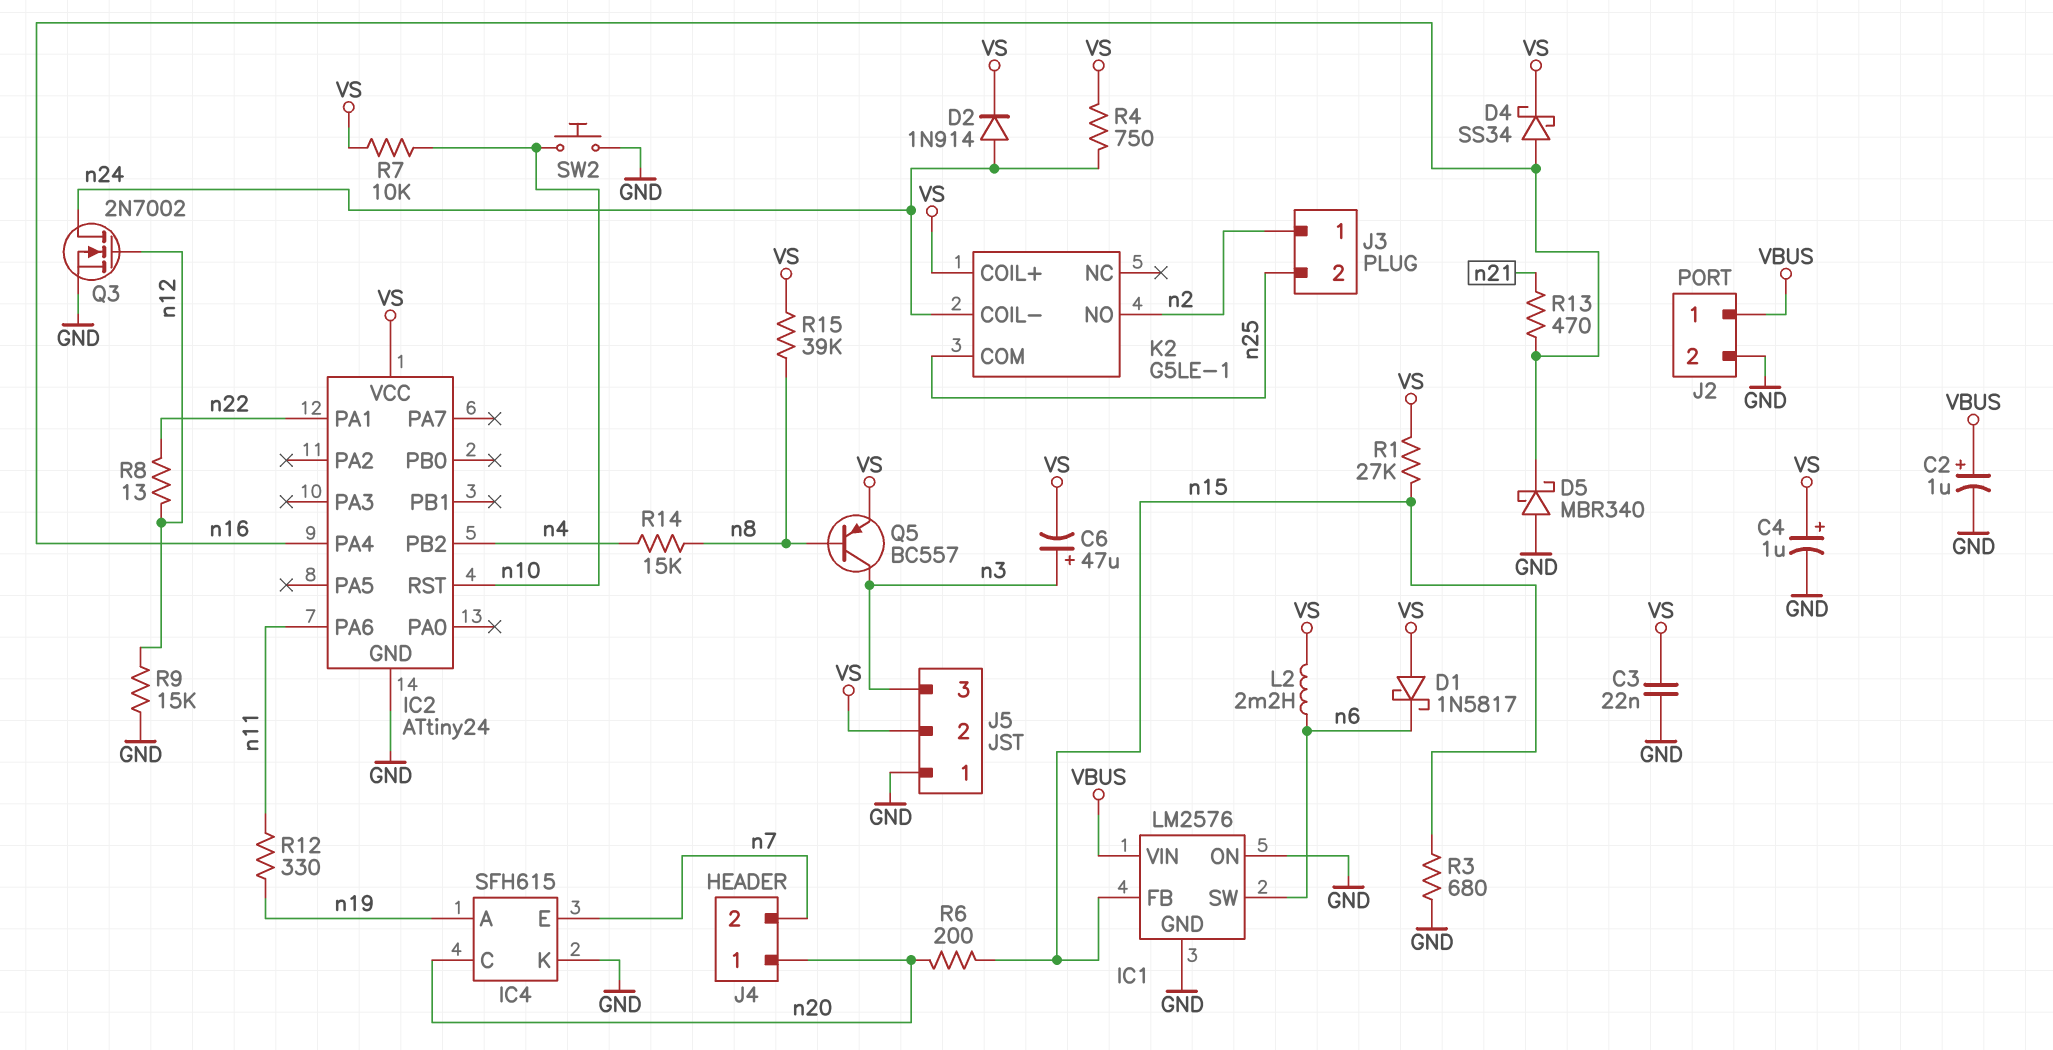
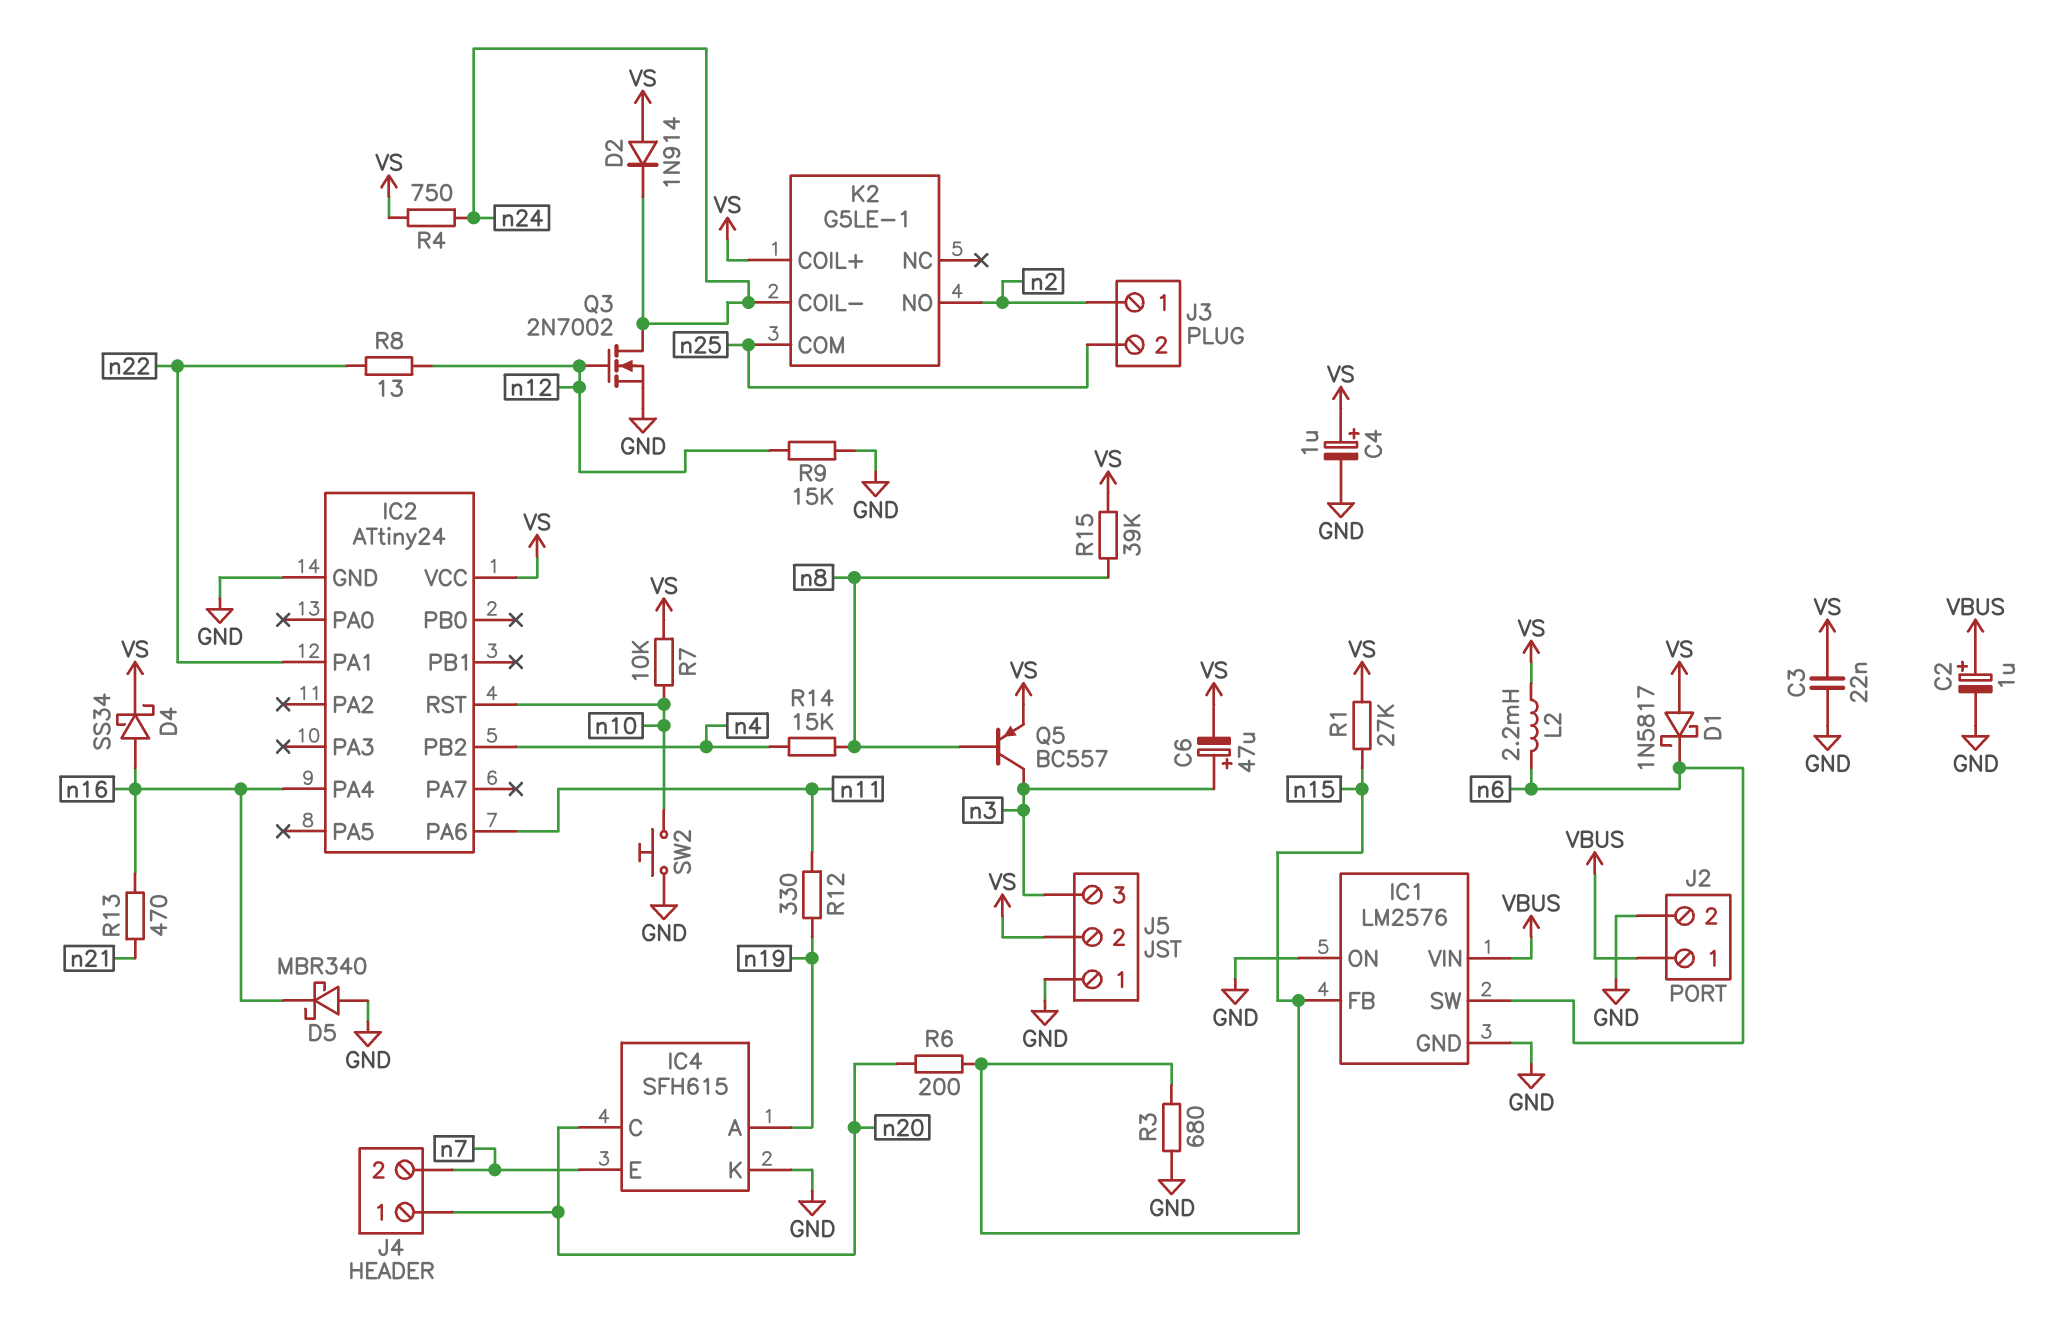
D2: diode 1N914 (A n24, K VS) -> diode 1N914 (A VS, K n24)

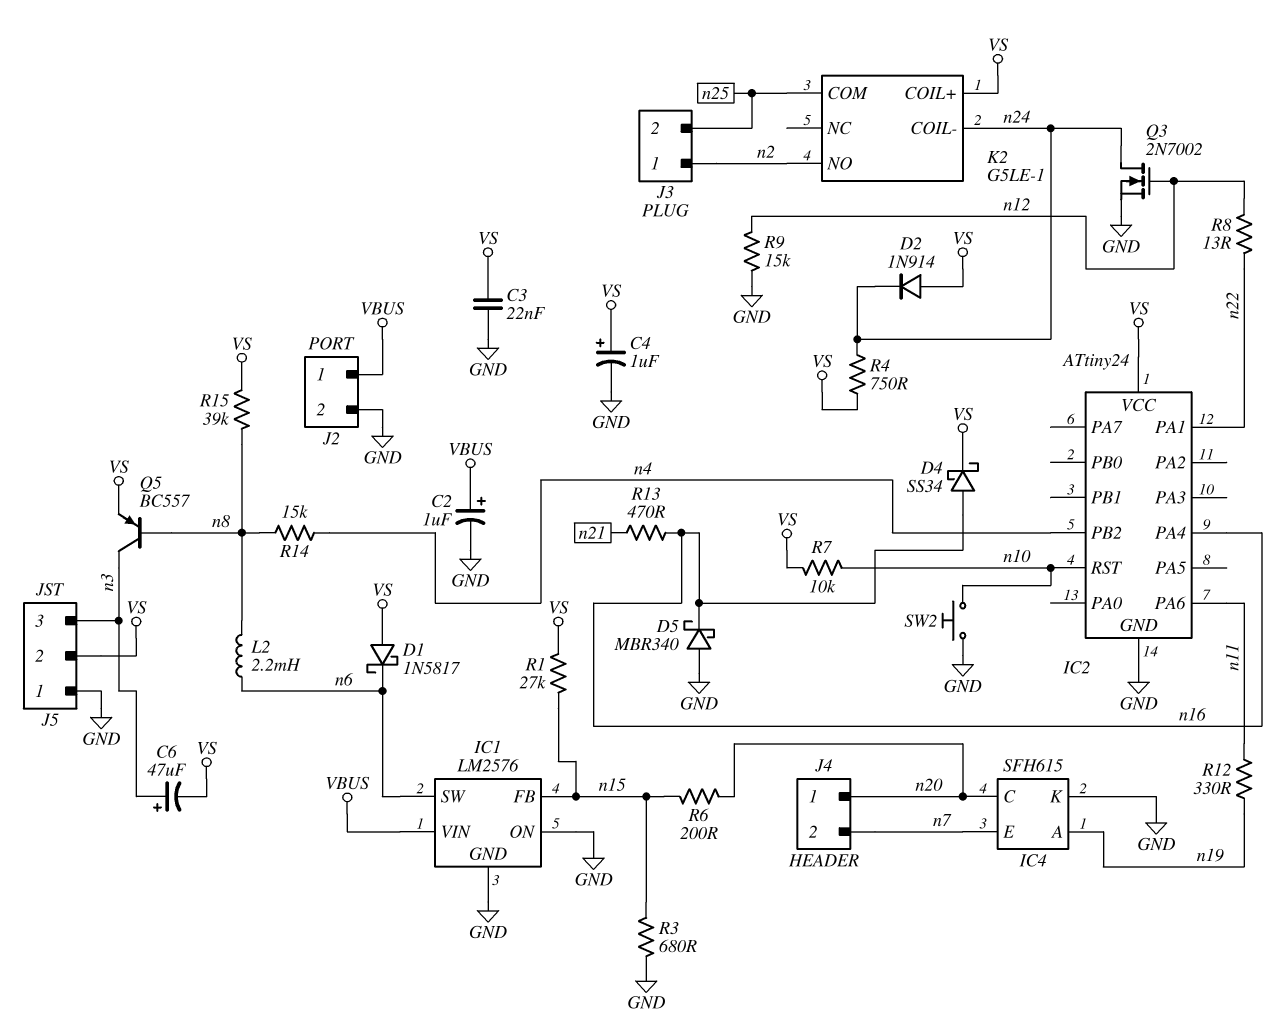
L2: 2.2mH (VS, n6) -> 2.2mH (n6, n8)

